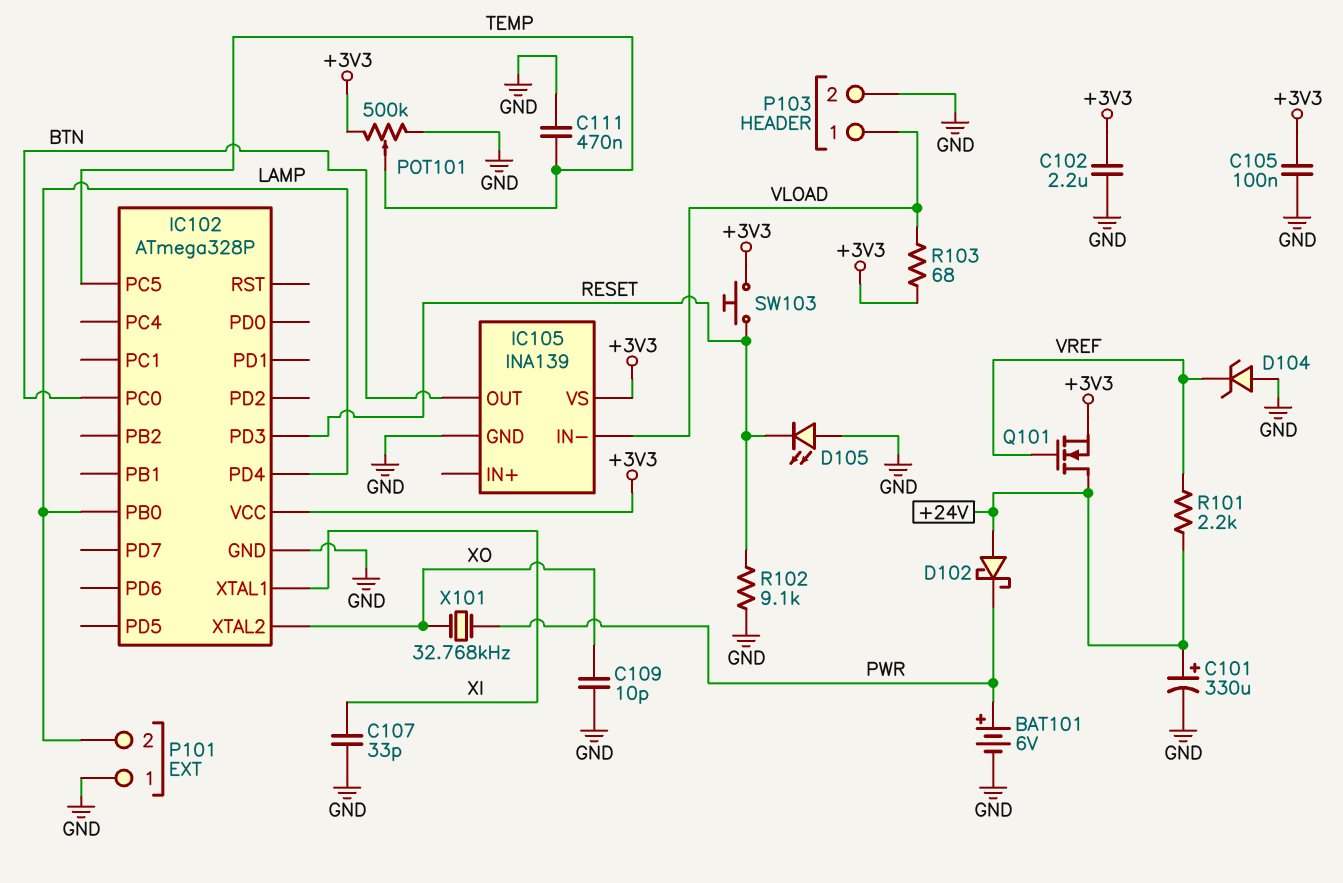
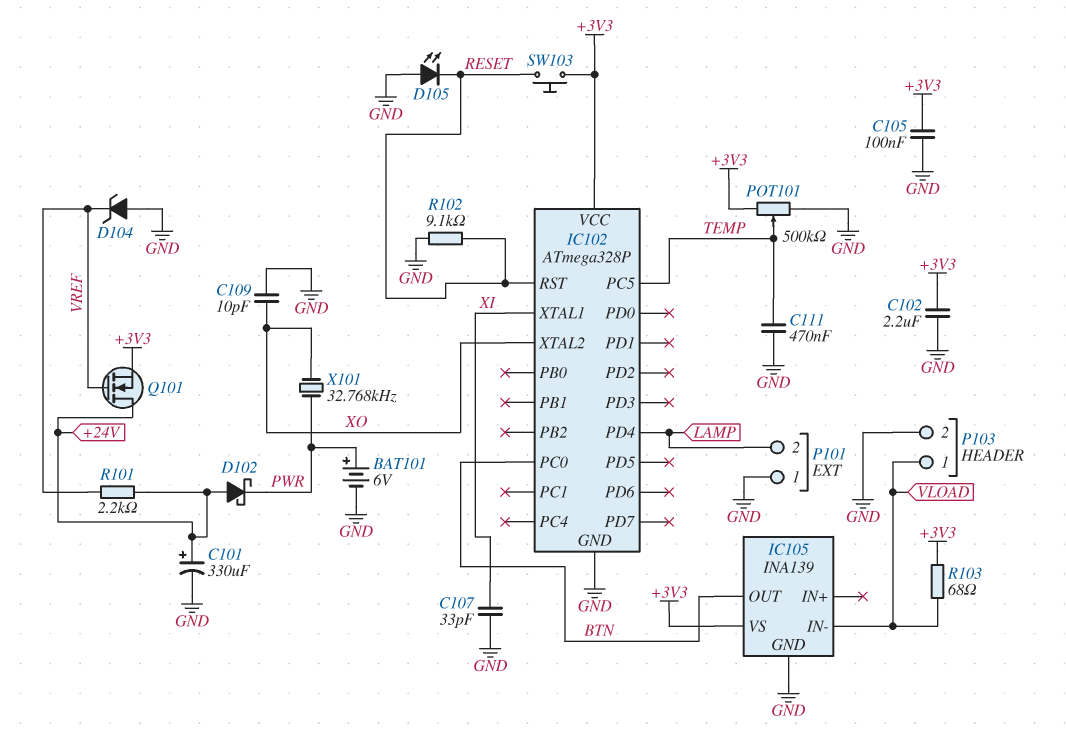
IC102 pin PB0: LAMP -> none
IC102 pin PD3: RESET -> none
IC102 pin RST: none -> RESET

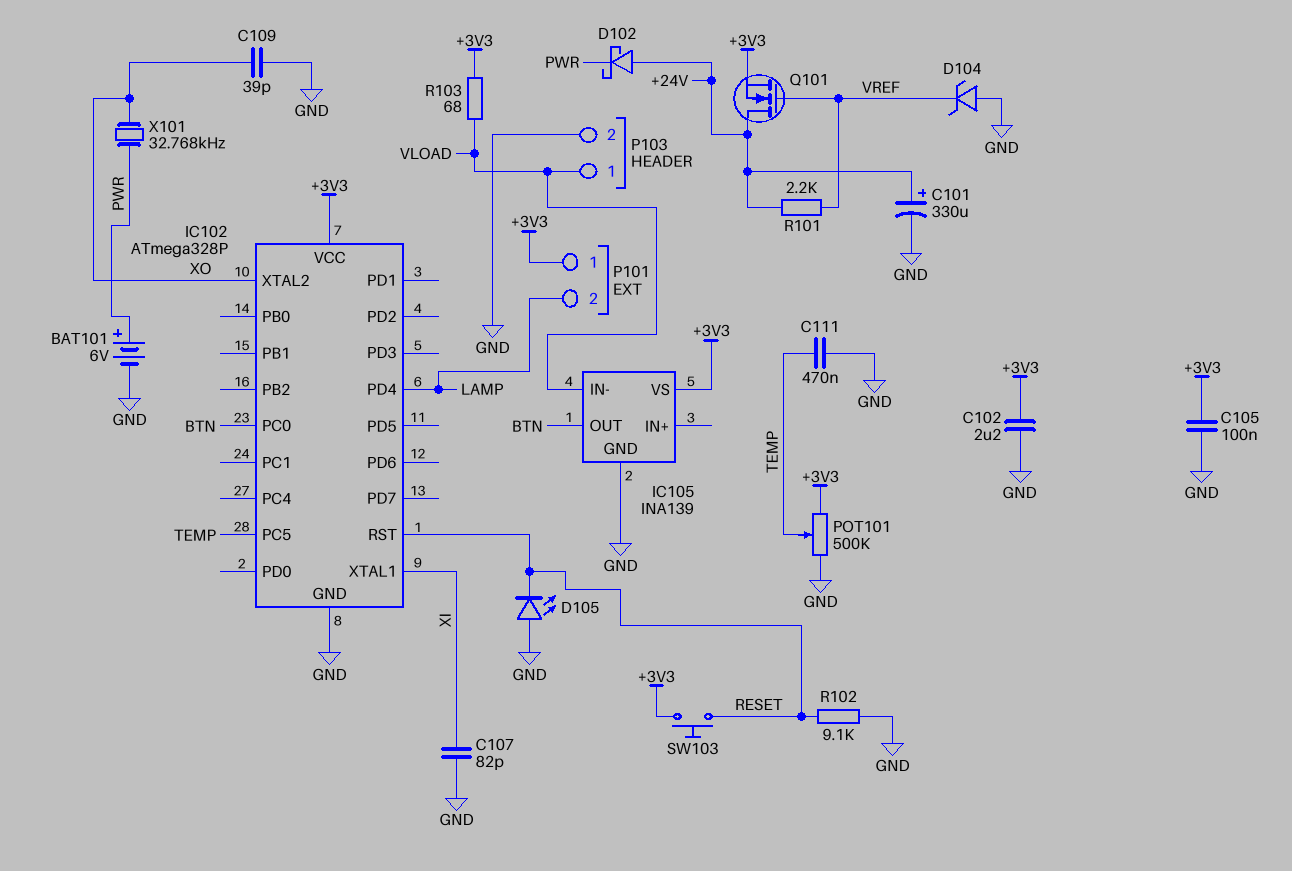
C107: 33pF (GND, XI) -> 82pF (GND, XI)
C109: 10pF (GND, XO) -> 39pF (GND, XO)
P101 pin 1: GND -> +3V3

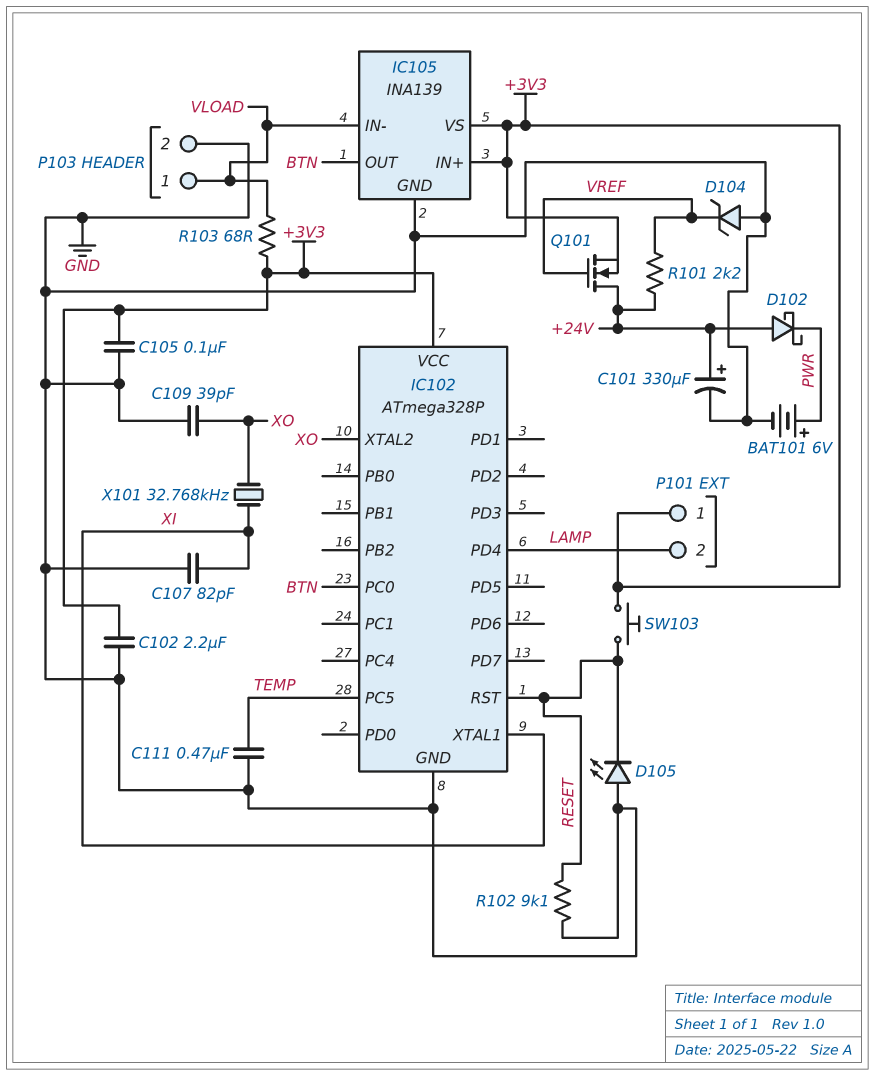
IC105 pin IN+: none -> +3V3
POT101: 500k (+3V3, GND, wiper TEMP) -> none
X101: 32.768kHz (PWR, XO) -> 32.768kHz (XI, XO)

